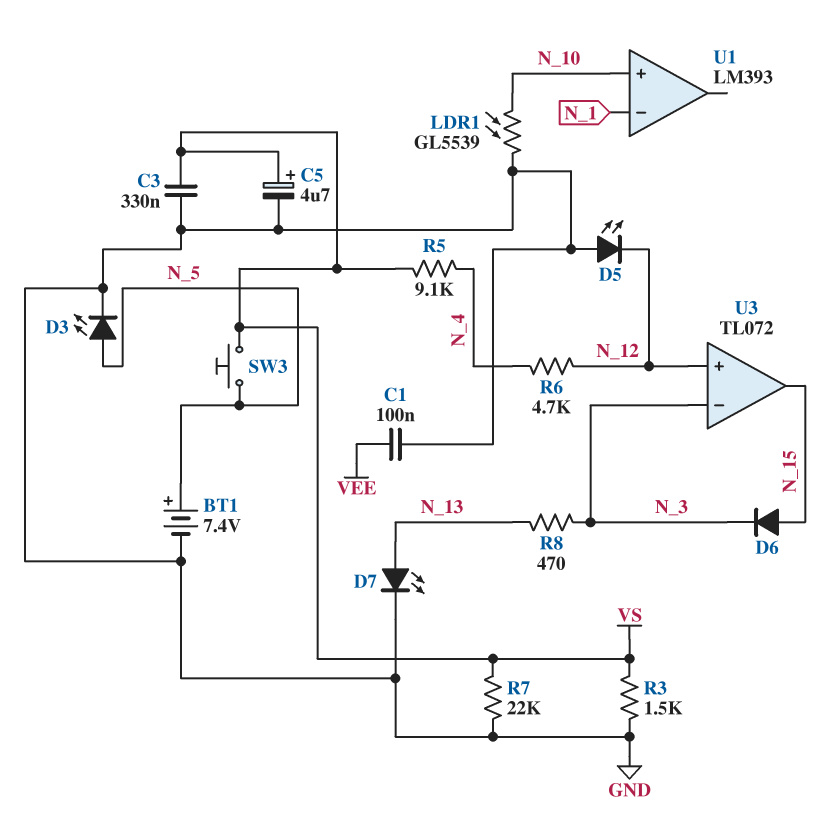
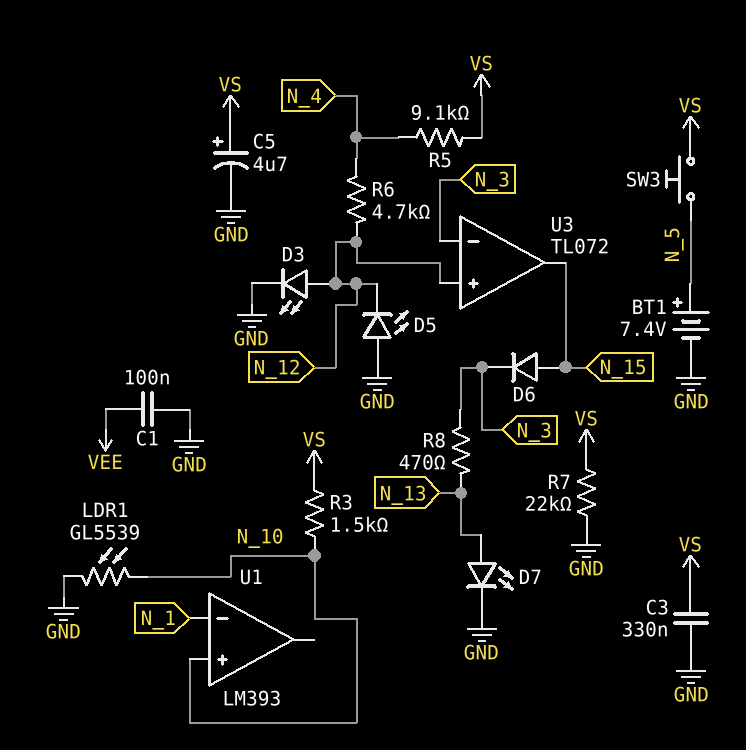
D3: LED (A N_5, K GND) -> LED (A N_12, K GND)
R3: 1.5k (GND, VS) -> 1.5k (N_10, VS)

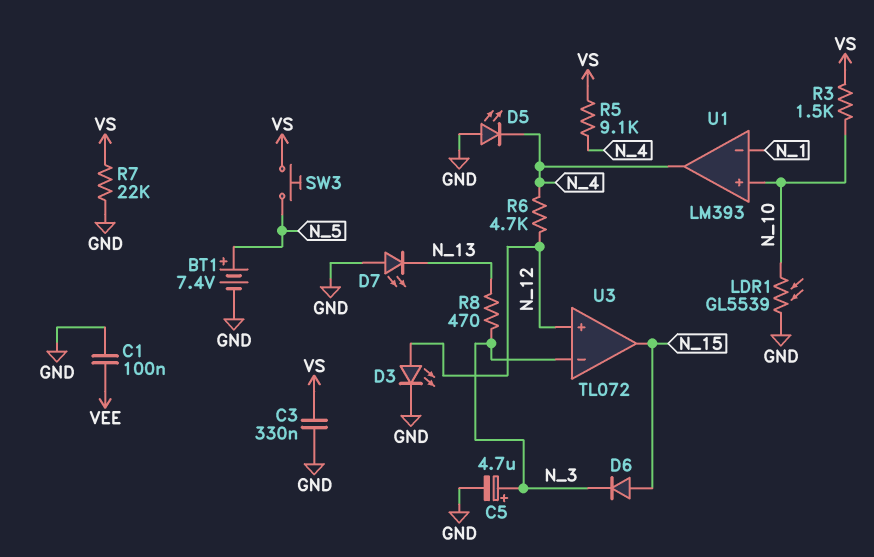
C5: 4.7uF (plus VS, minus GND) -> 4.7uF (plus N_3, minus GND)
D5: LED (A GND, K N_12) -> LED (A GND, K N_4)
D7: LED (A N_13, K GND) -> LED (A GND, K N_13)
U1 pin out: none -> N_4

